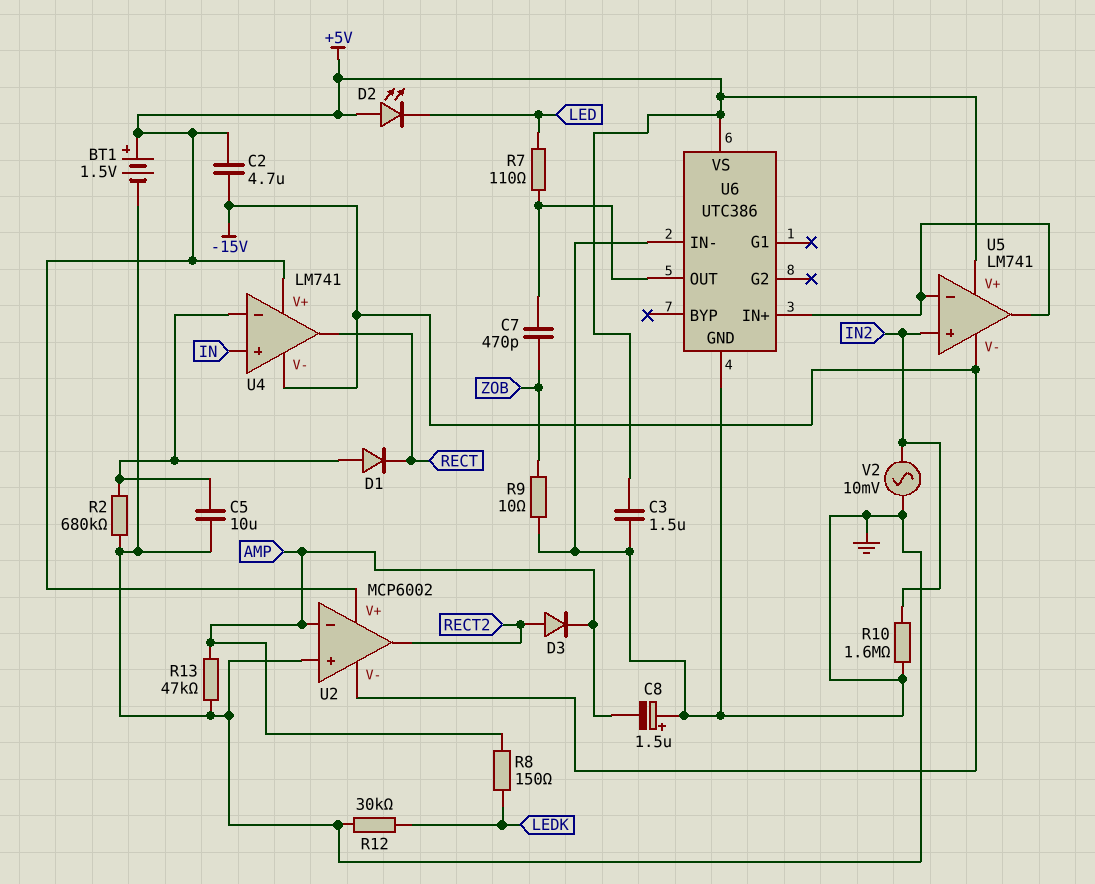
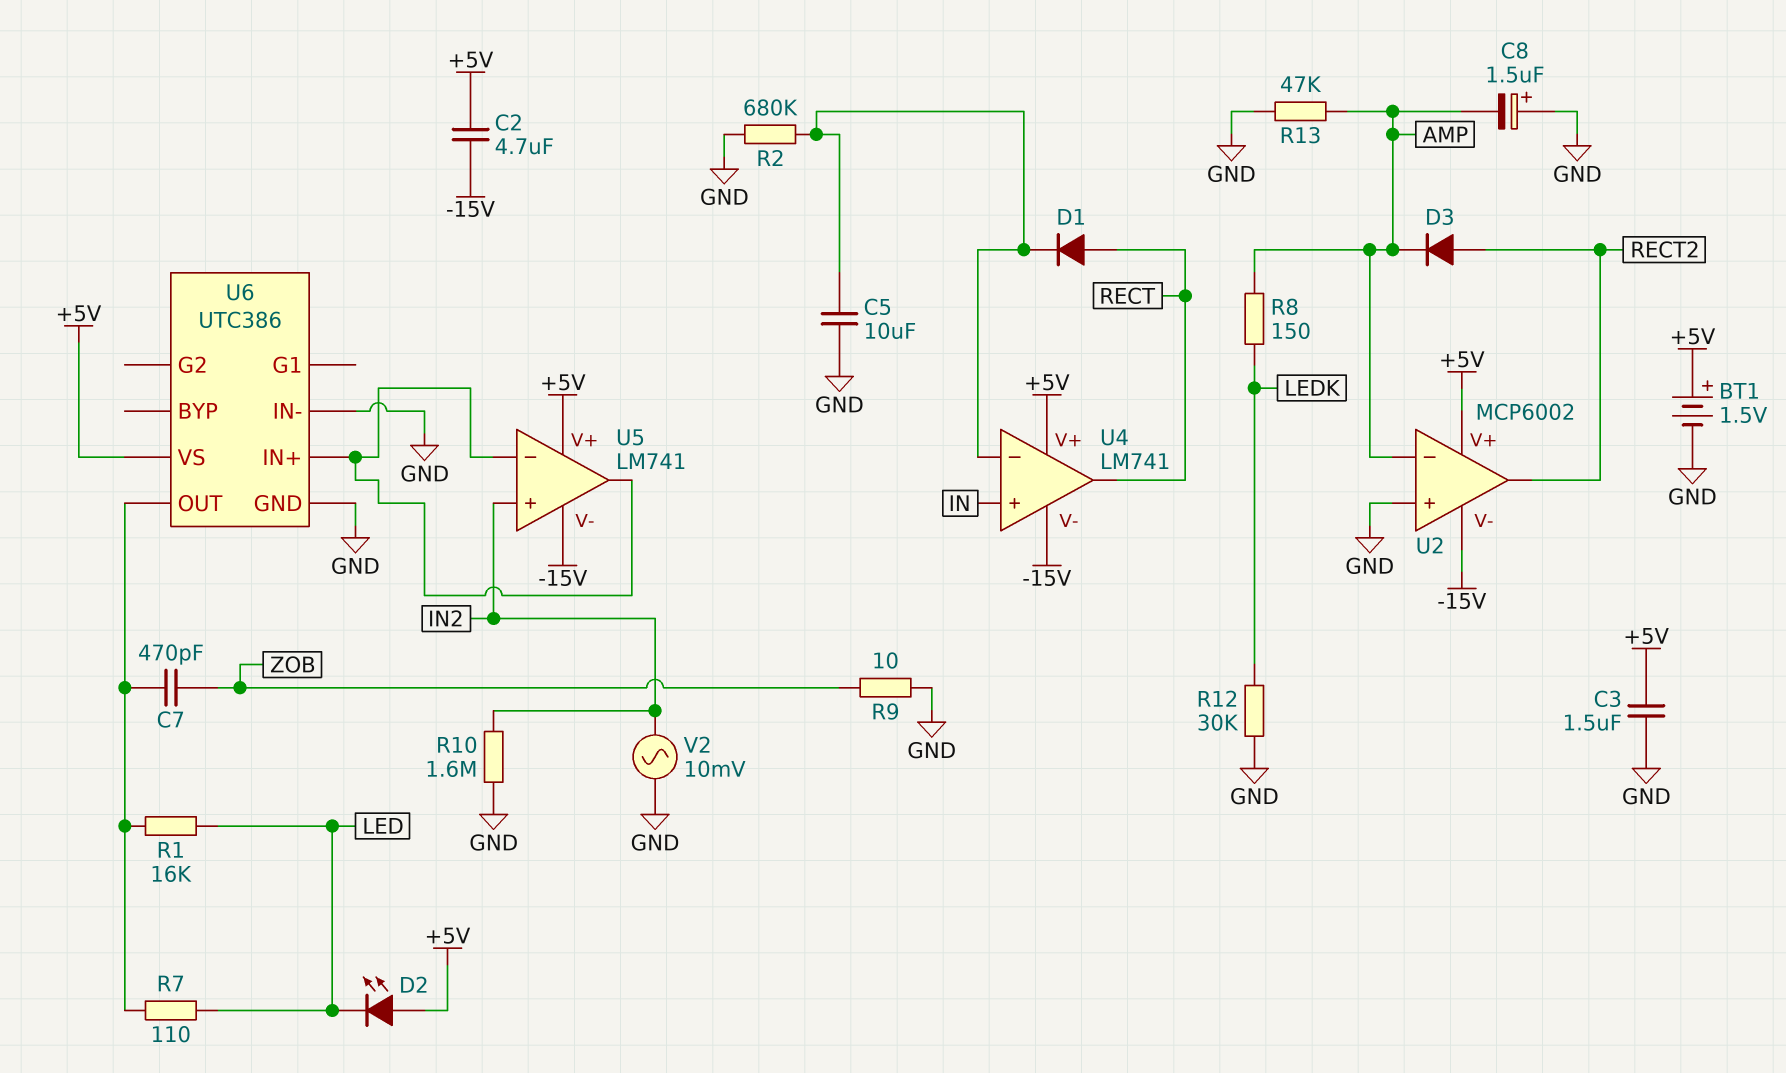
D1: diode (A U4/in-, K RECT) -> diode (A RECT, K U4/in-)
R1: none -> 16k (LED, U6/OUT)

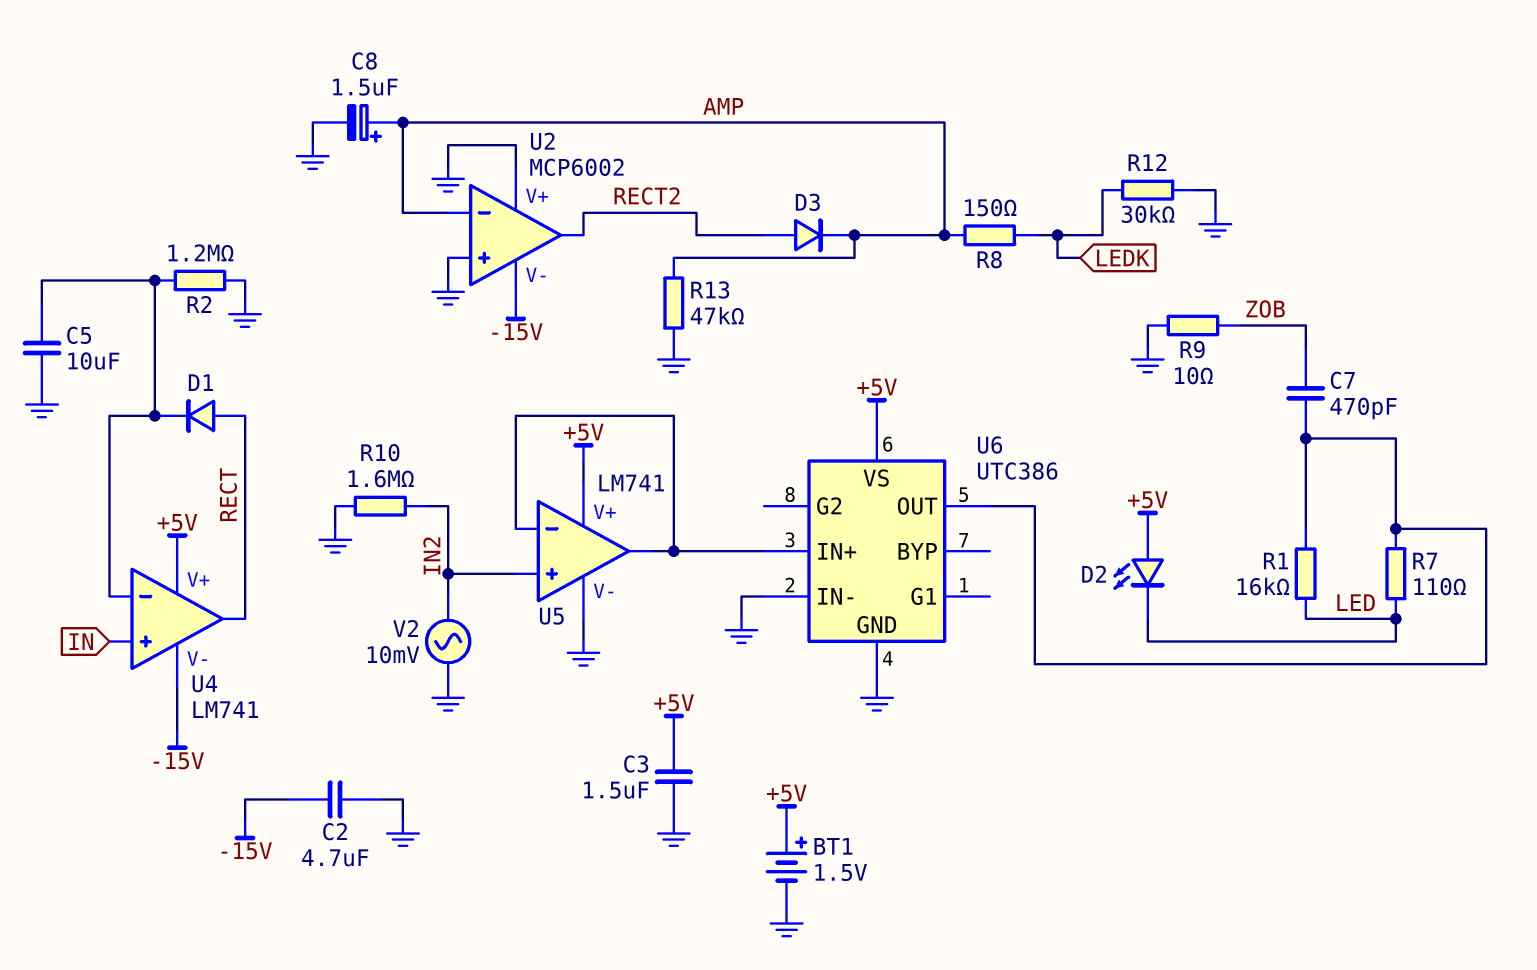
C2: 4.7uF (+5V, -15V) -> 4.7uF (-15V, GND)
C8: 1.5uF (plus GND, minus AMP) -> 1.5uF (plus AMP, minus GND)
R2: 680k (GND, U4/in-) -> 1.2M (GND, U4/in-)
U2 pin V+: +5V -> GND
U5 pin V-: -15V -> GND

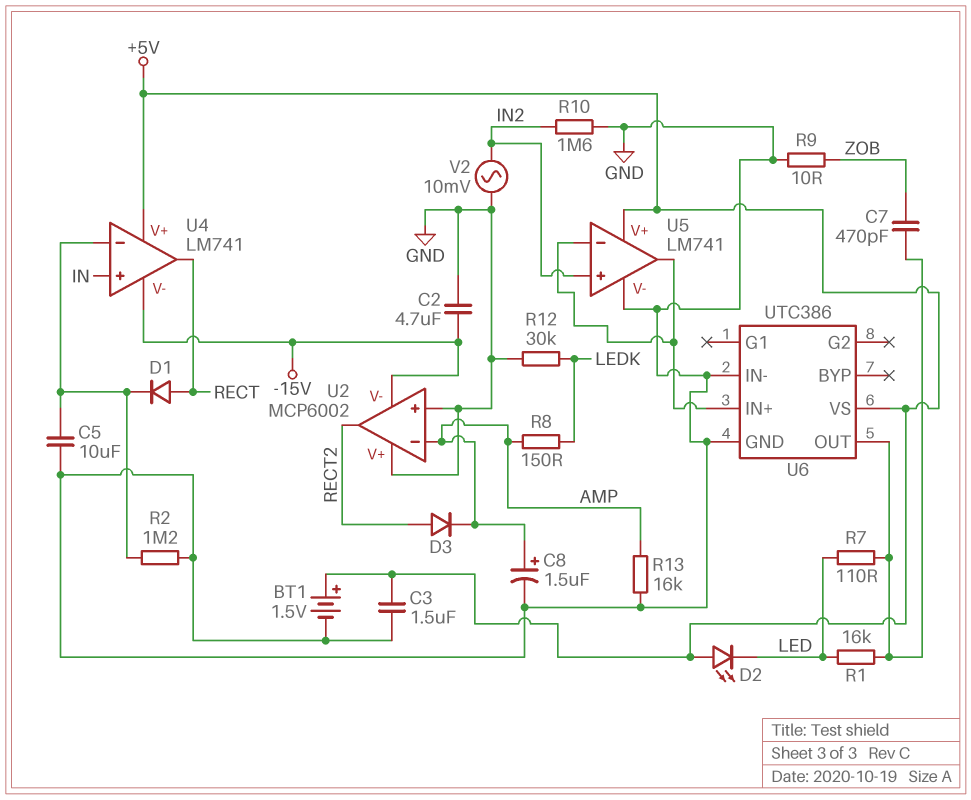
R13: 47k (AMP, GND) -> 16k (AMP, GND)

